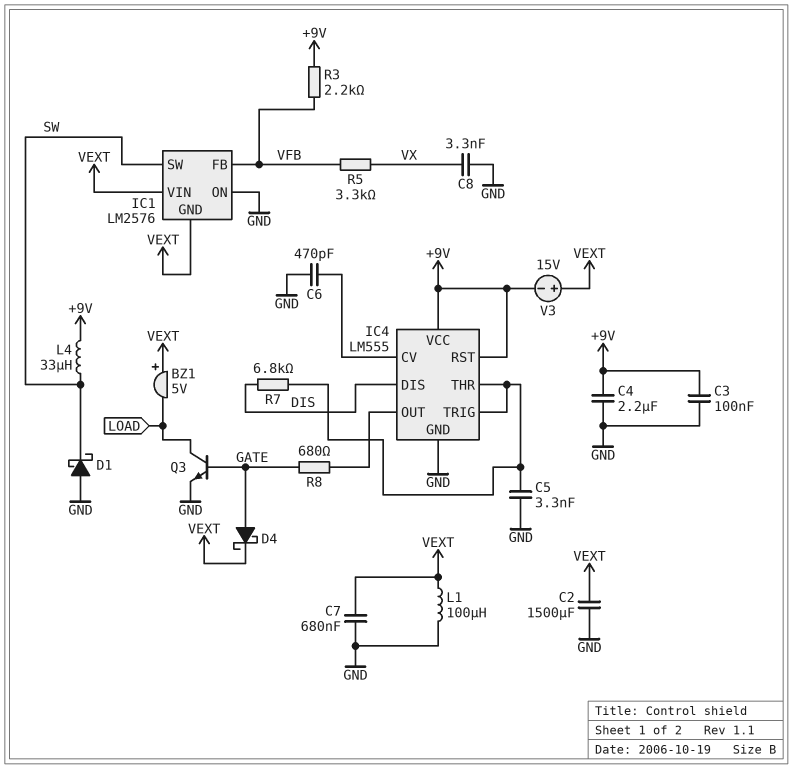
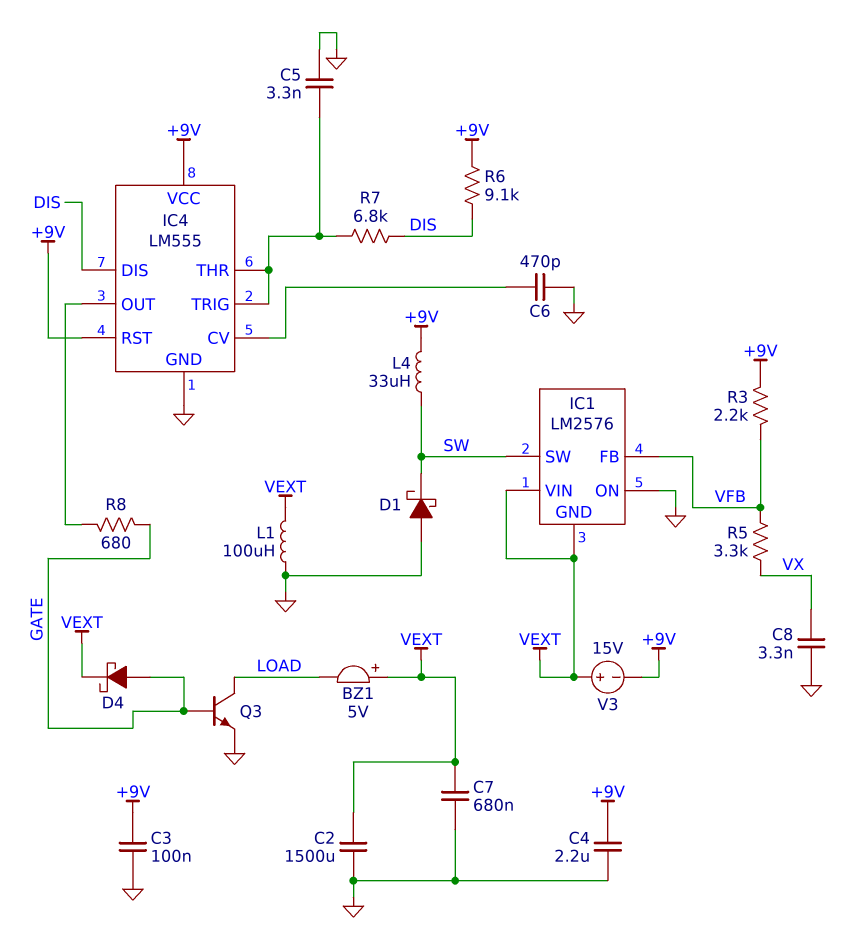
R6: none -> 9.1k (+9V, DIS)

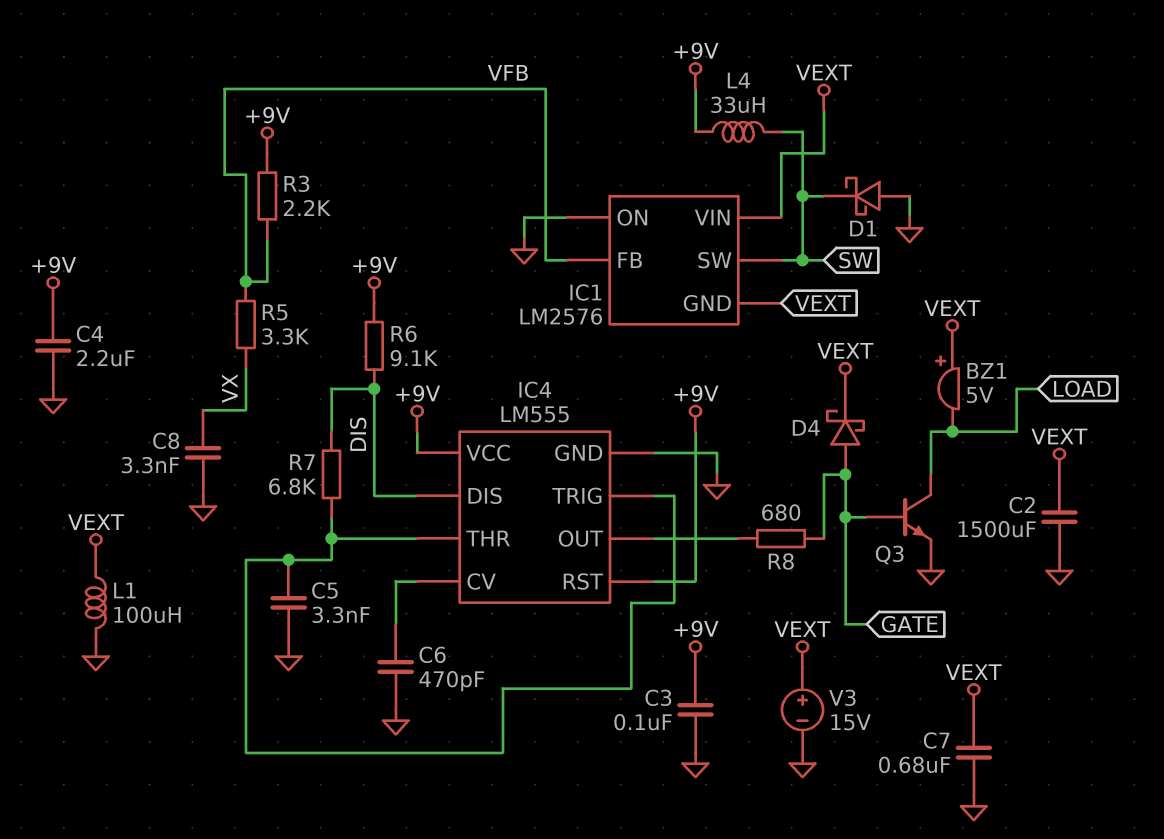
V3: 15V (plus VEXT, minus +9V) -> 15V (plus VEXT, minus GND)

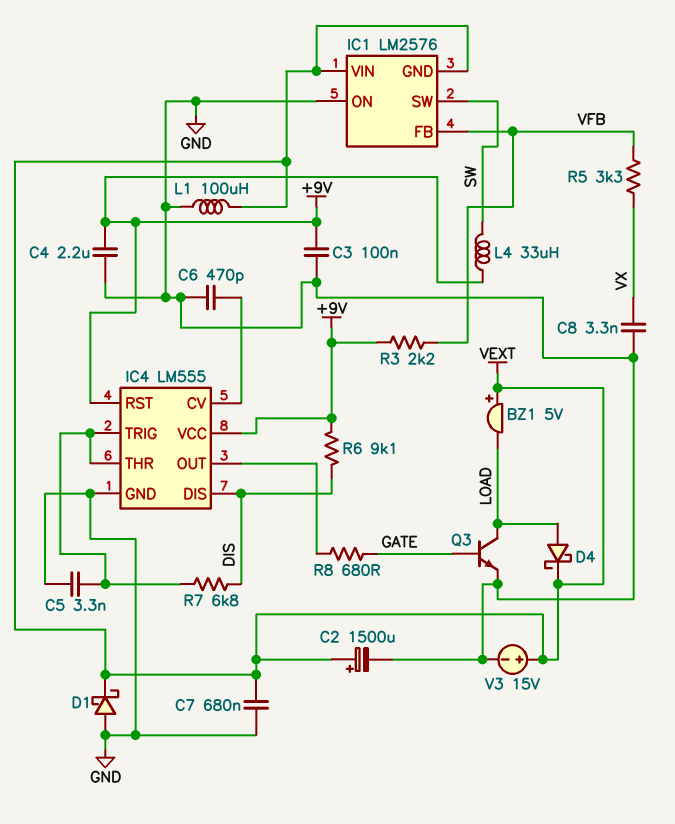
C2: 1500uF (GND, VEXT) -> 1500uF (plus VEXT, minus GND)
D1: schottky (A GND, K SW) -> schottky (A GND, K VEXT)
D4: schottky (A GATE, K VEXT) -> schottky (A LOAD, K VEXT)

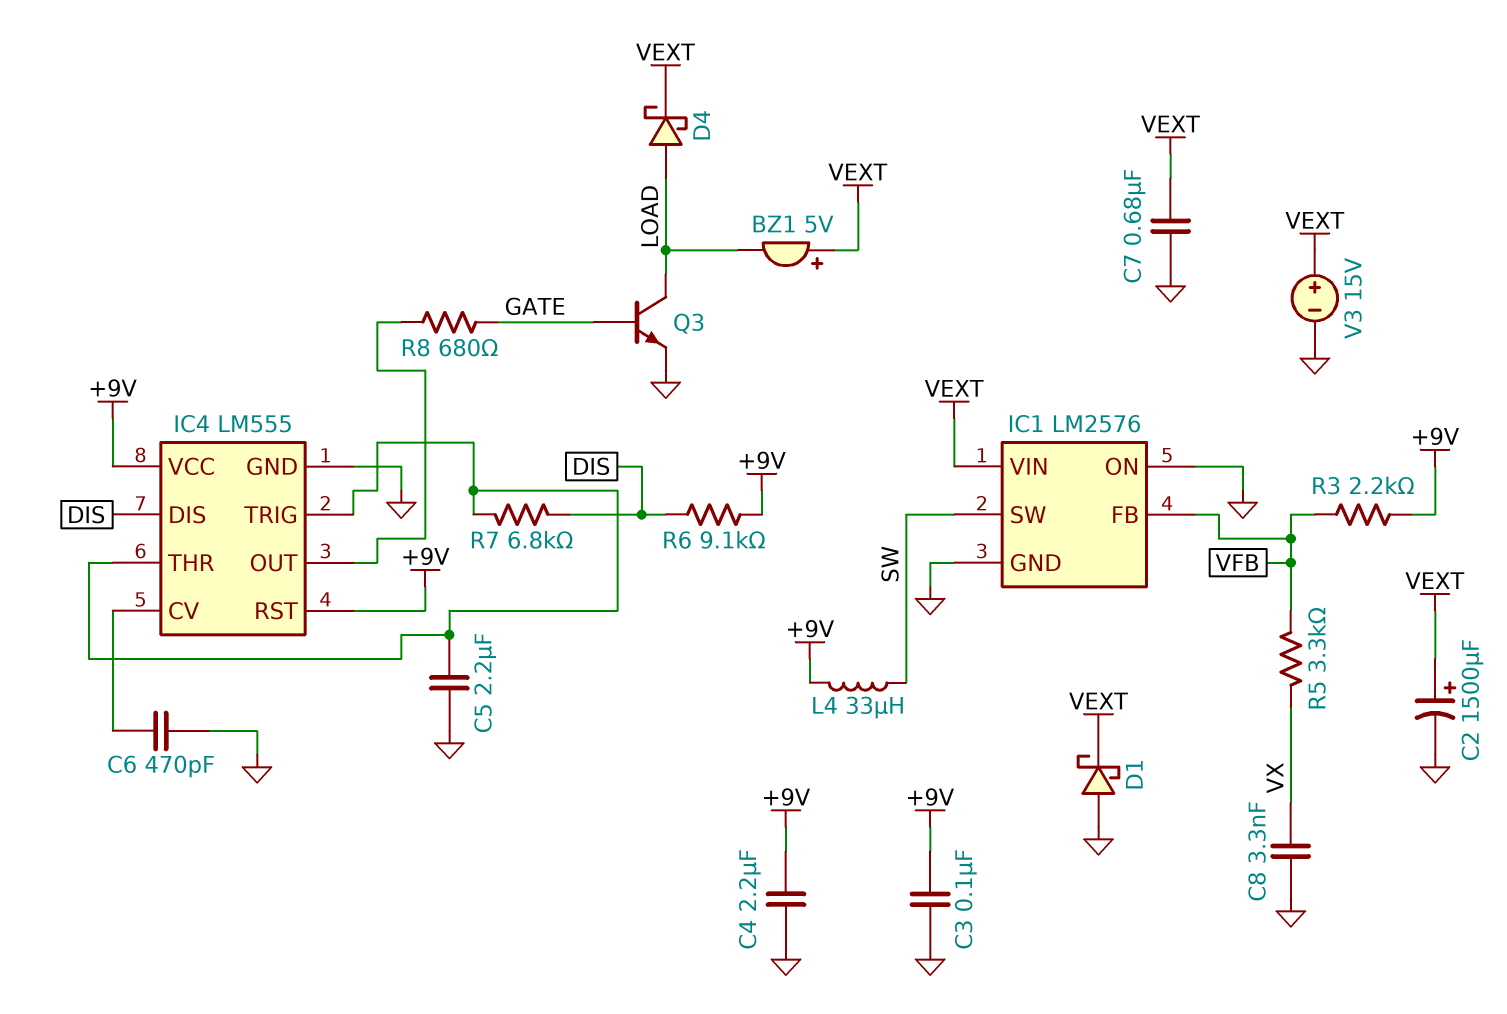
C5: 3.3nF (GND, IC4/THR) -> 2.2uF (GND, IC4/THR)
IC1 pin GND: VEXT -> GND
L1: 100uH (GND, VEXT) -> none

